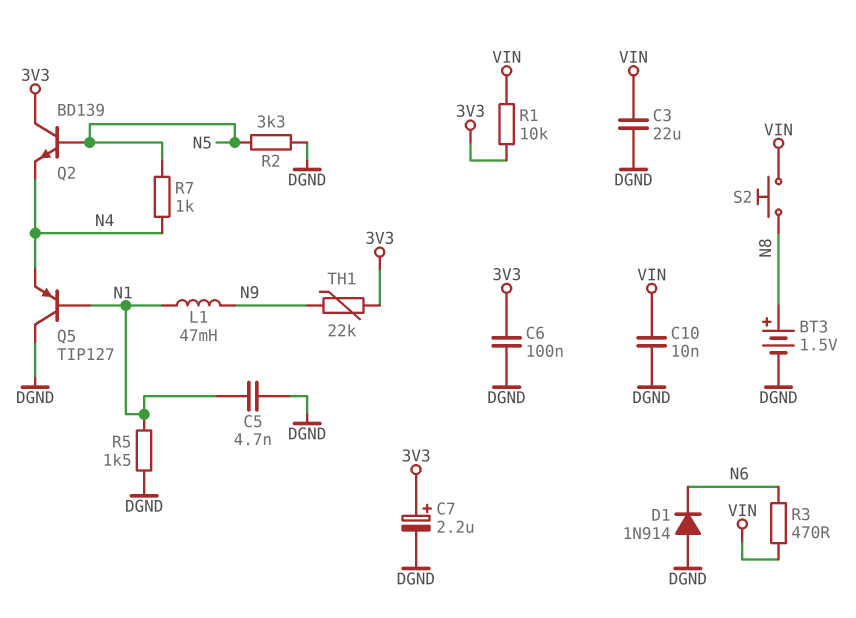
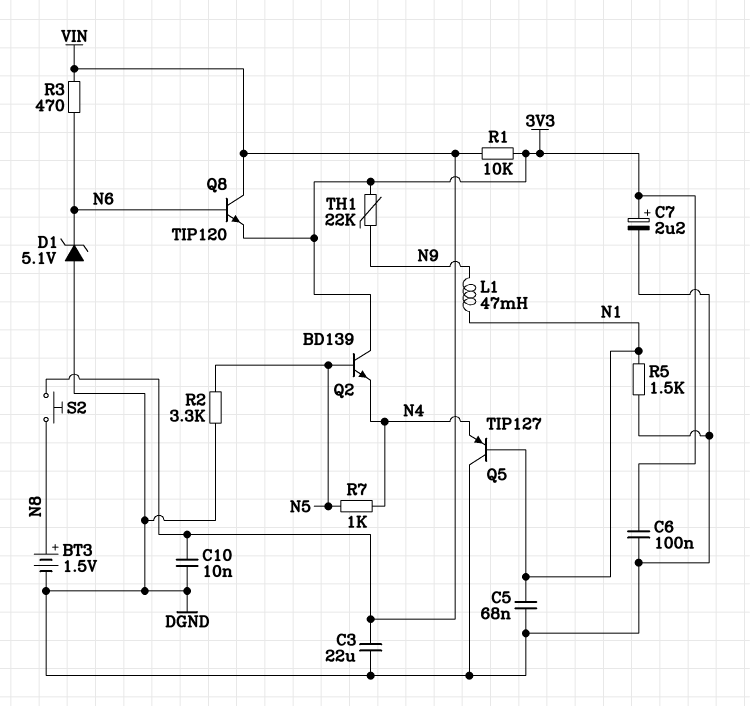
C5: 4.7nF (DGND, N1) -> 68nF (DGND, N1)
D1: diode 1N914 (A DGND, K N6) -> zener 5.1V (A DGND, K N6)
Q8: none -> NPN TIP120 (B N6, C VIN, E 3V3)

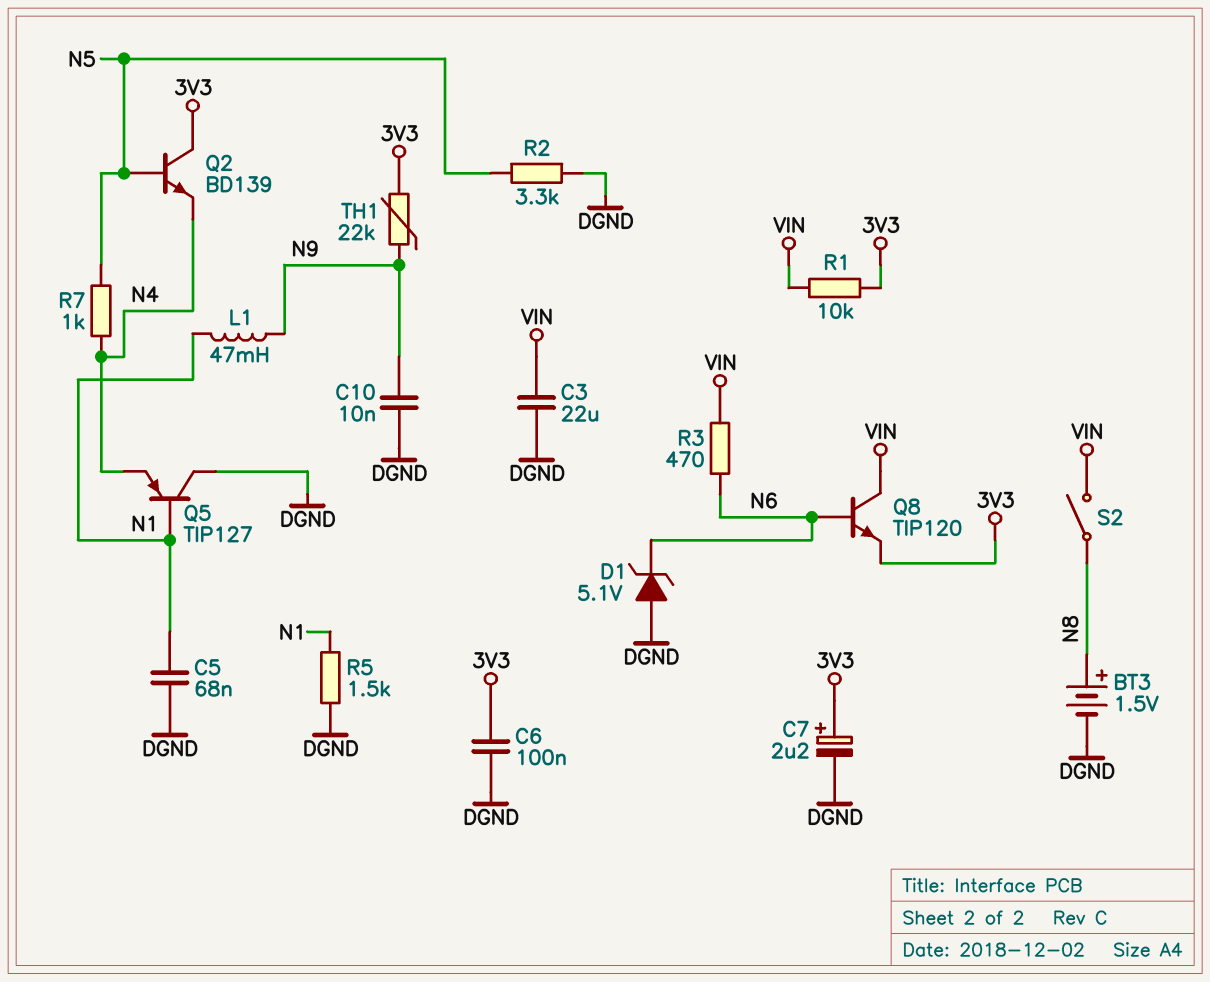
C10: 10nF (DGND, VIN) -> 10nF (DGND, N9)
S2: button (N8, VIN) -> switch (N8, VIN)

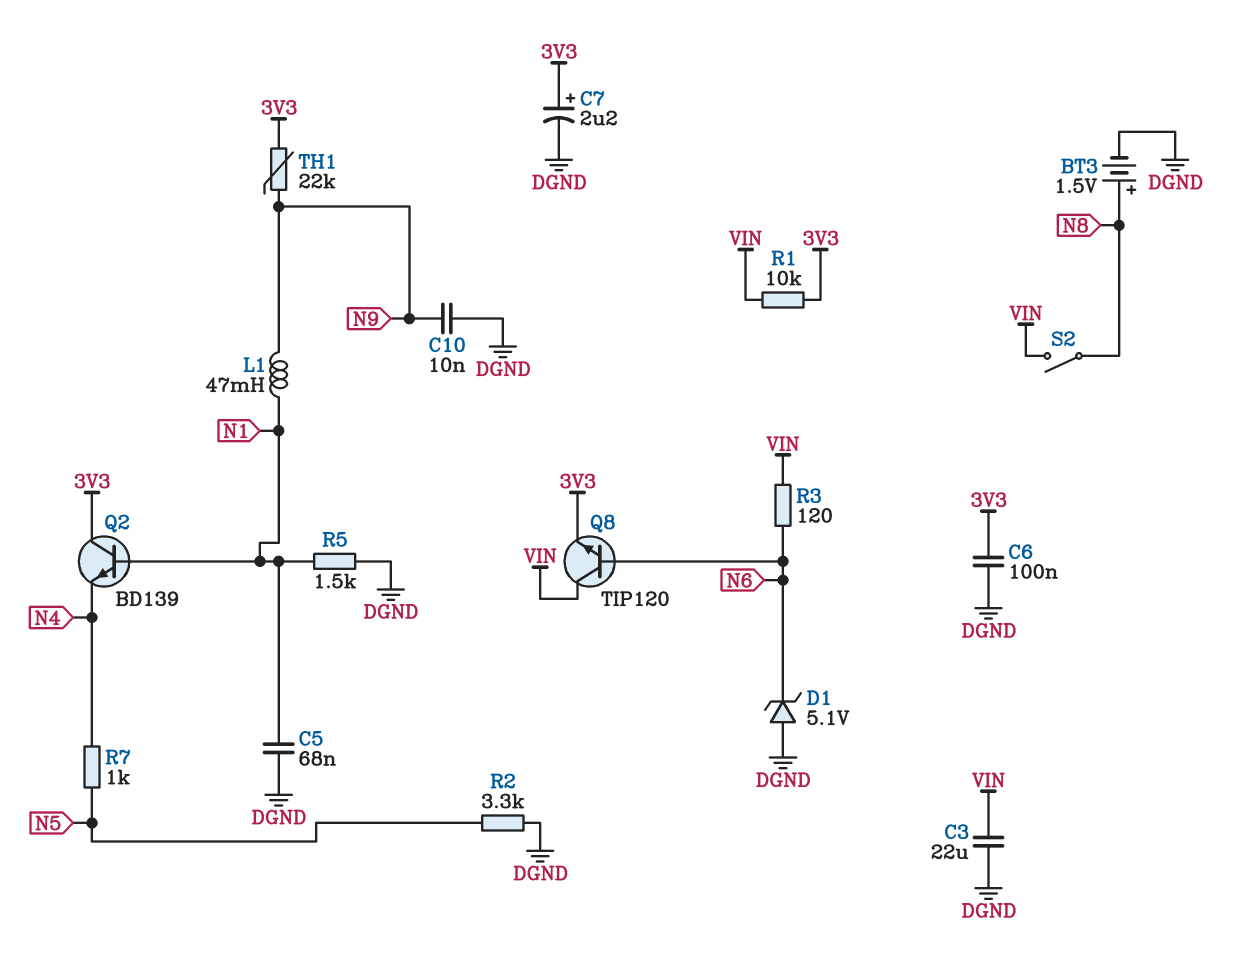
Q2: NPN BD139 (B N5, C 3V3, E N4) -> NPN BD139 (B N1, C 3V3, E N4)
Q5: PNP TIP127 (B N1, C DGND, E N4) -> none
R3: 470 (N6, VIN) -> 120 (N6, VIN)

